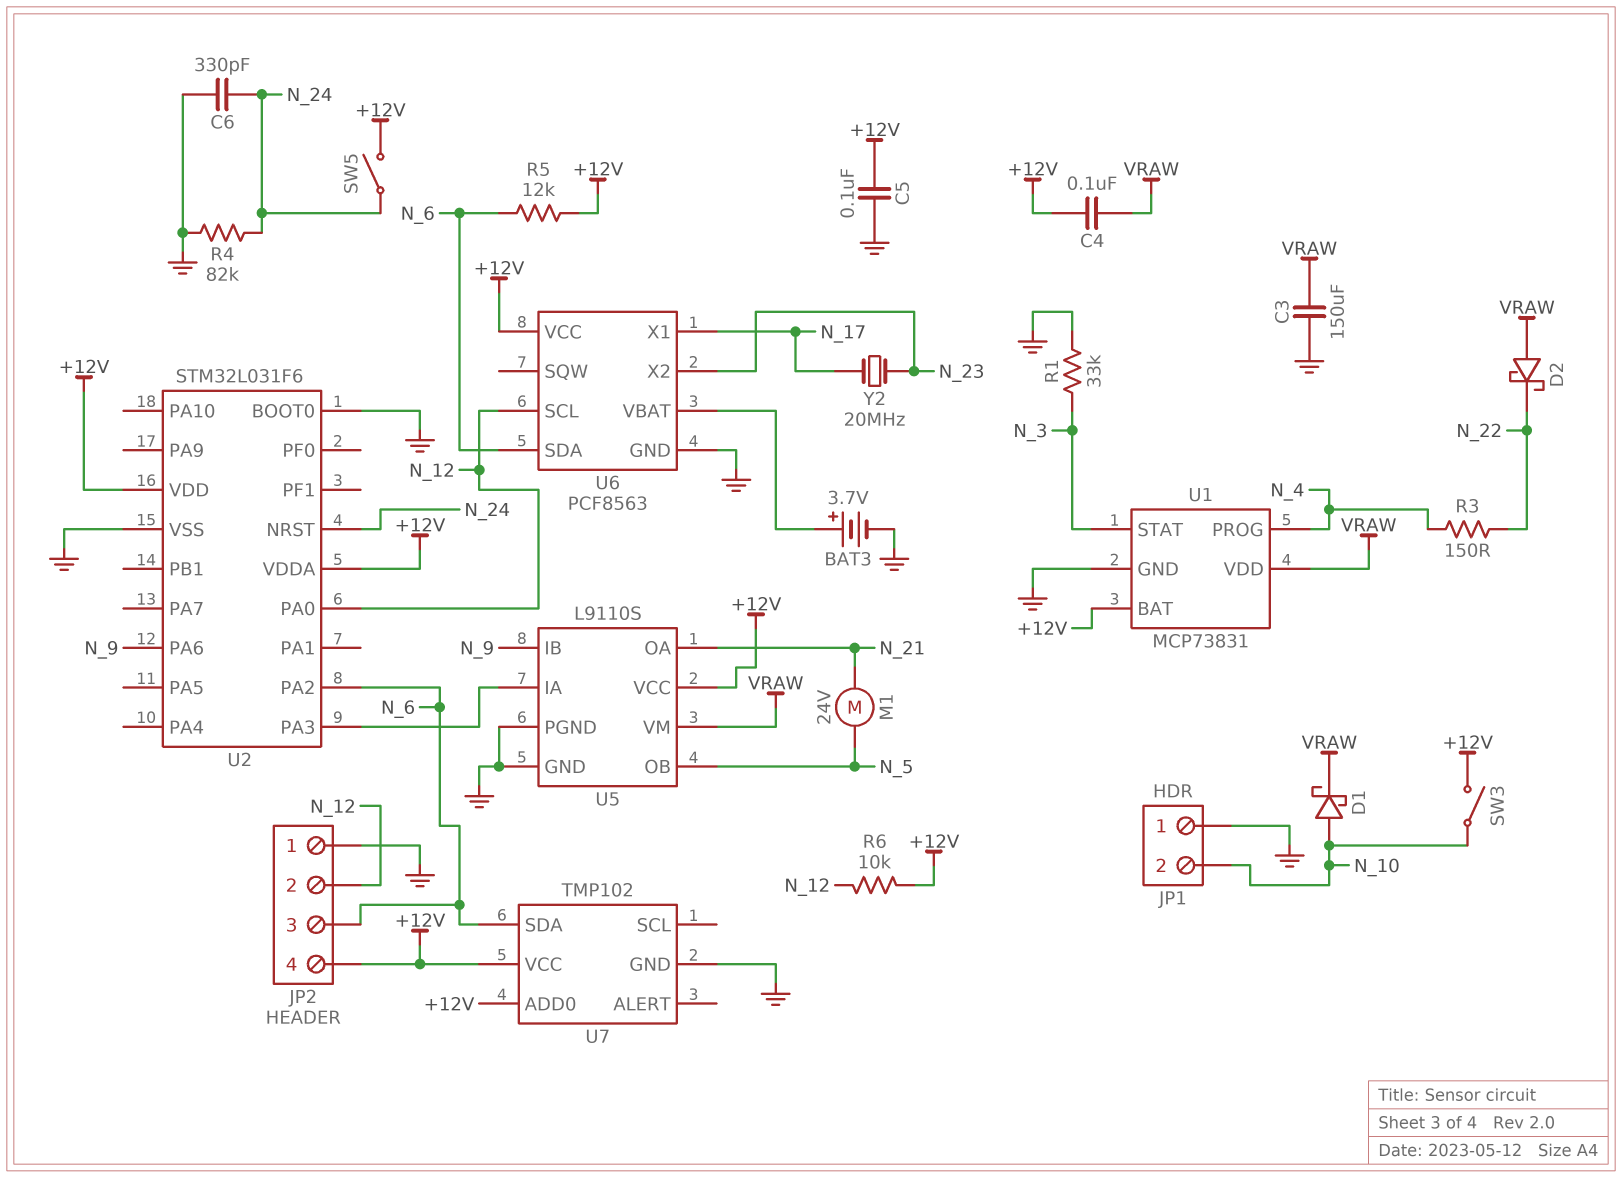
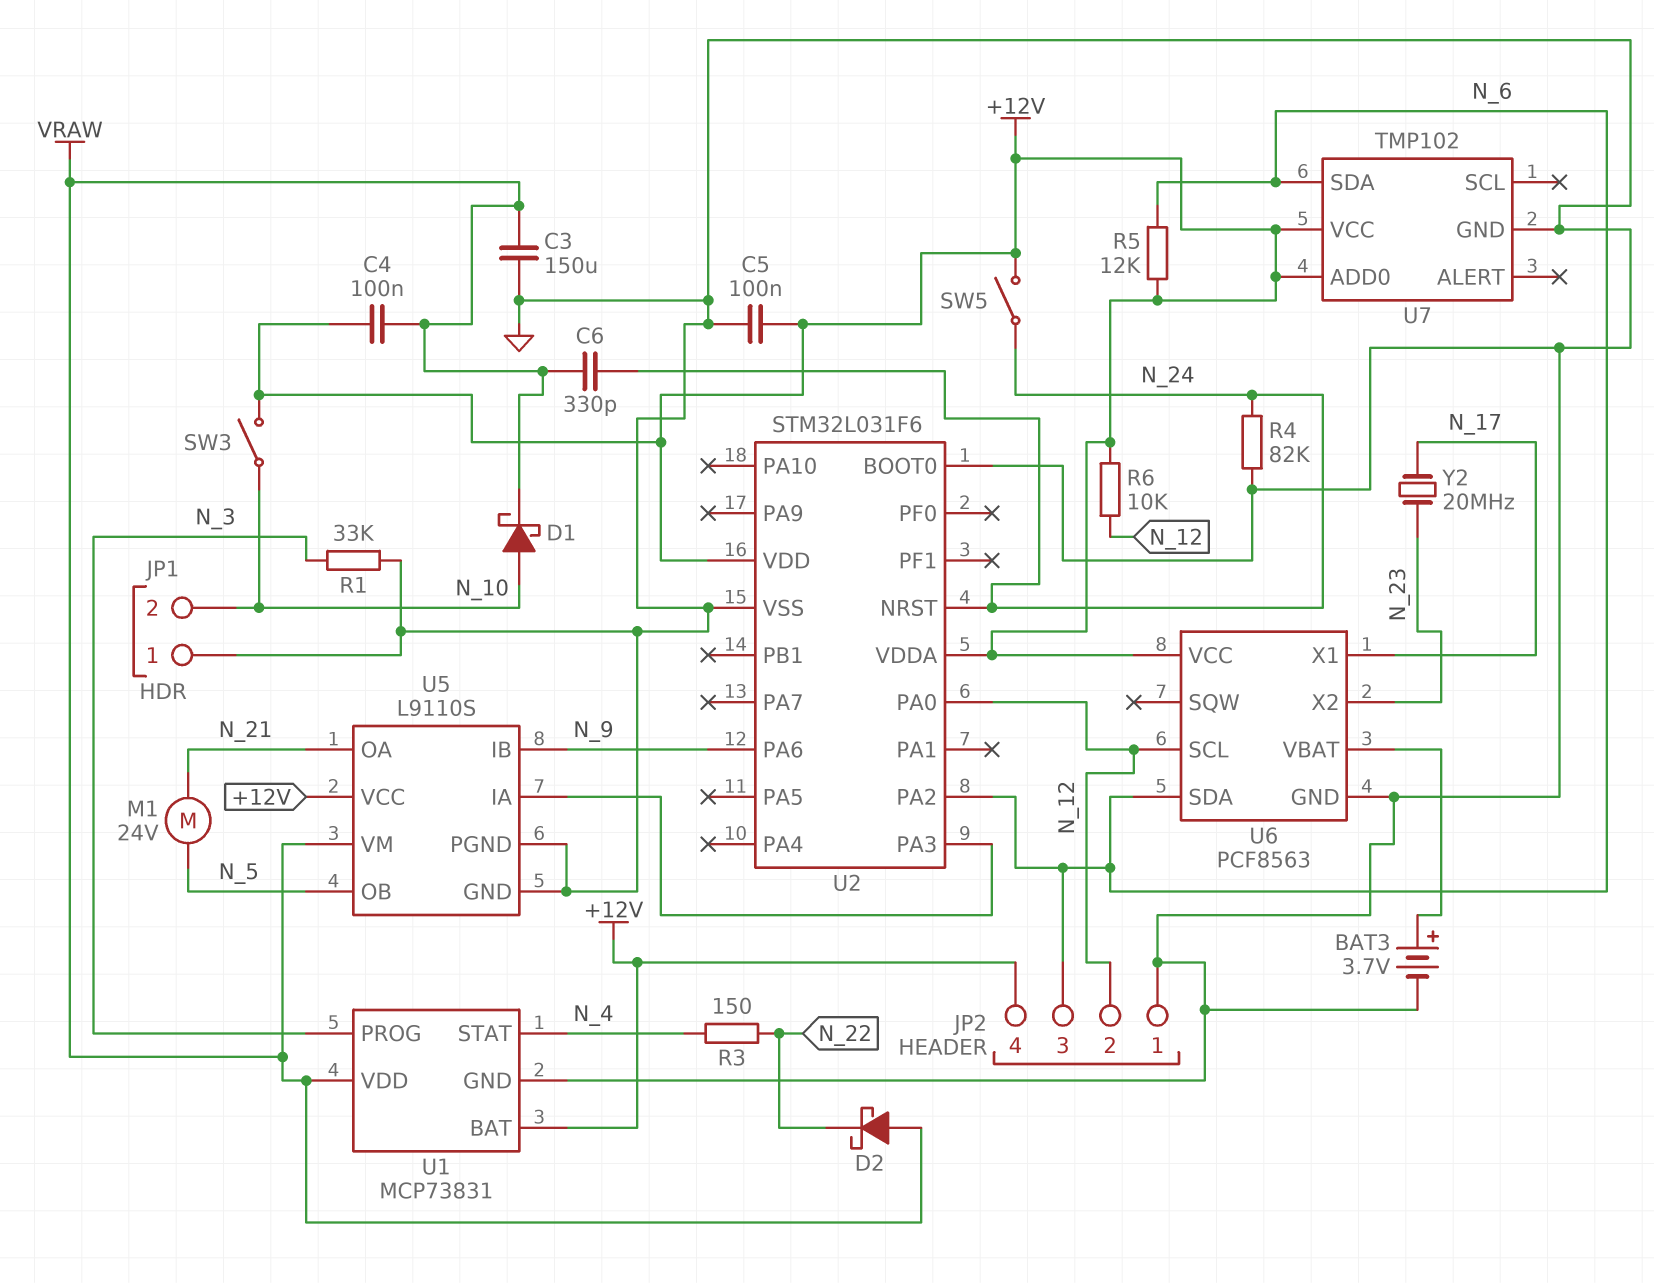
C6: 330pF (GND, N_24) -> 330pF (N_24, VRAW)
U1 pin PROG: N_4 -> N_3
U1 pin STAT: N_3 -> N_4

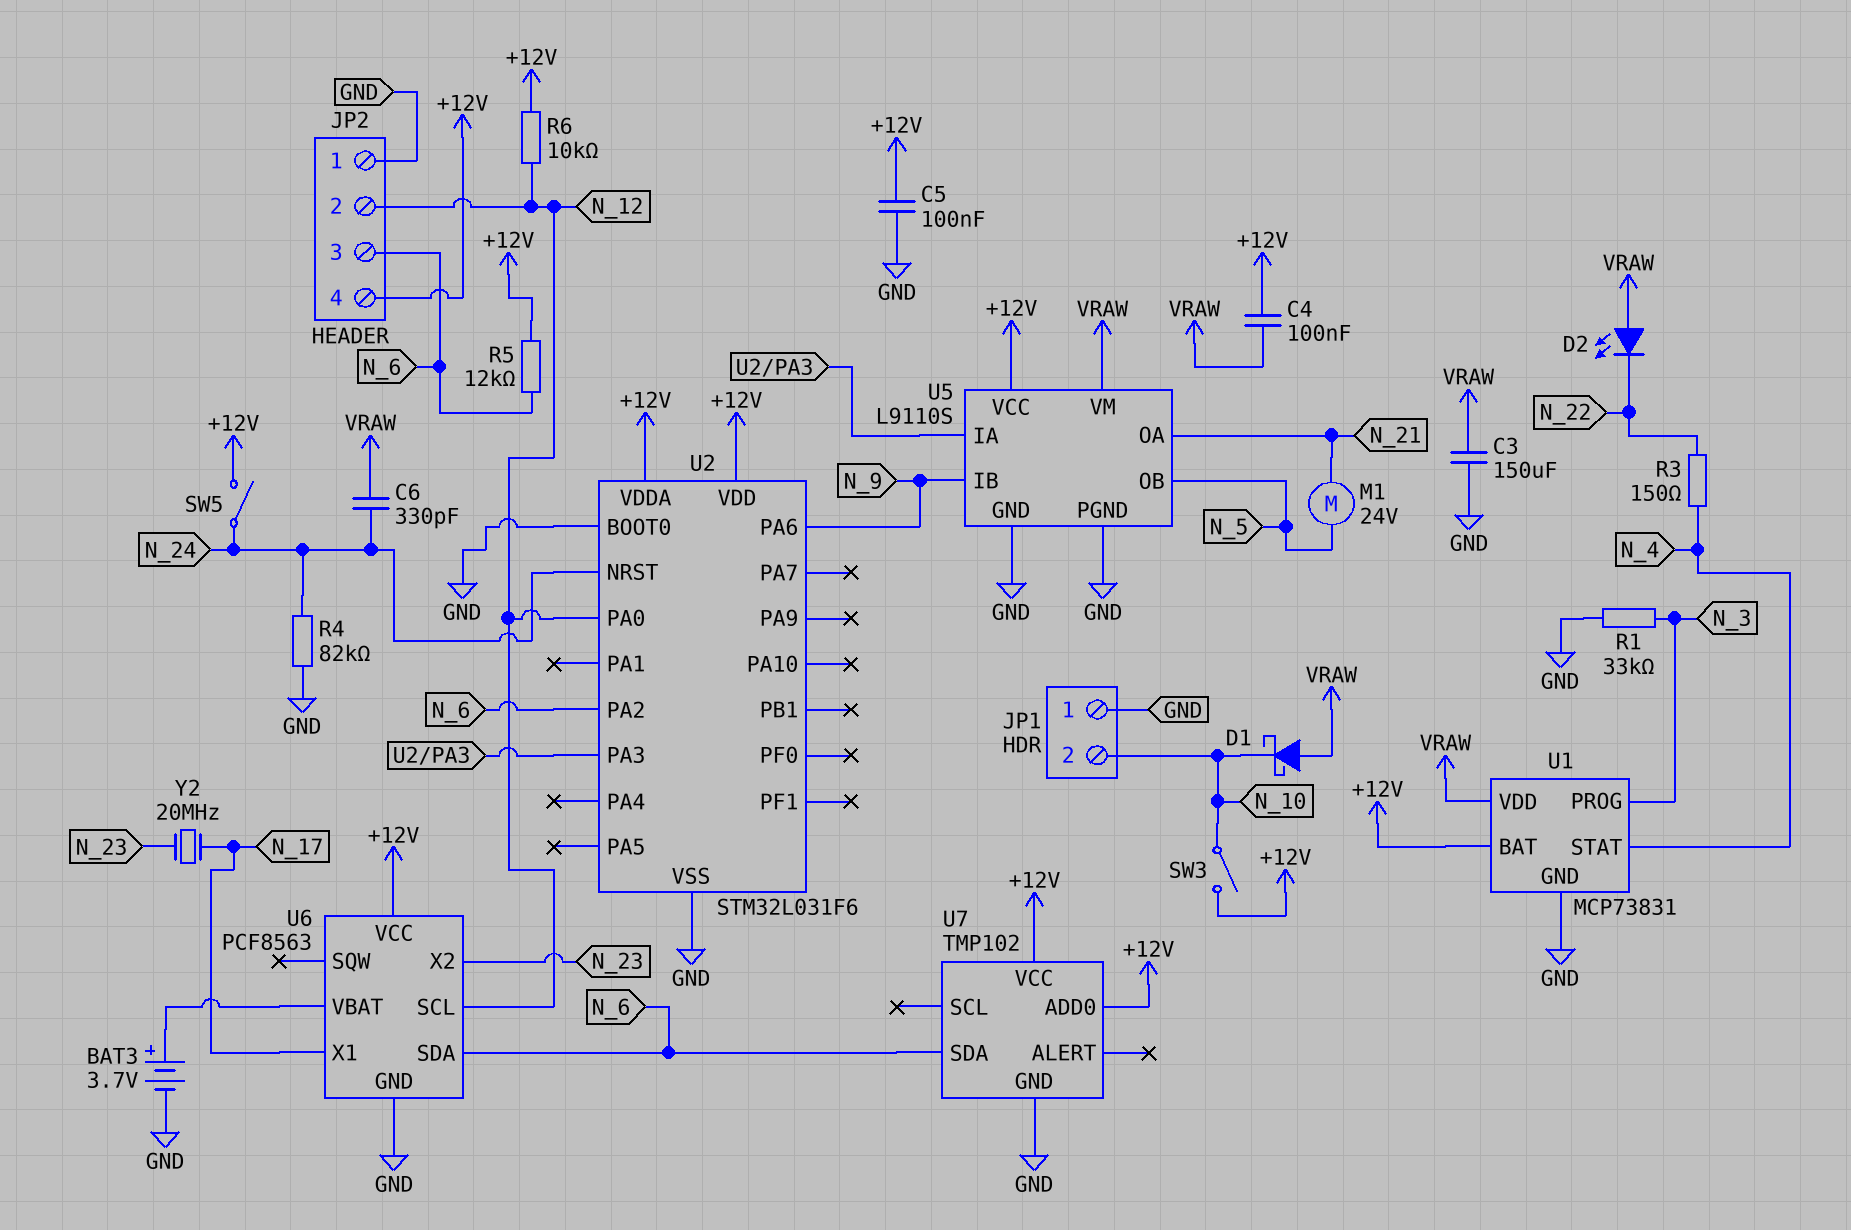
D1: schottky (A N_10, K VRAW) -> schottky (A VRAW, K N_10)
D2: schottky (A VRAW, K N_22) -> LED (A VRAW, K N_22)

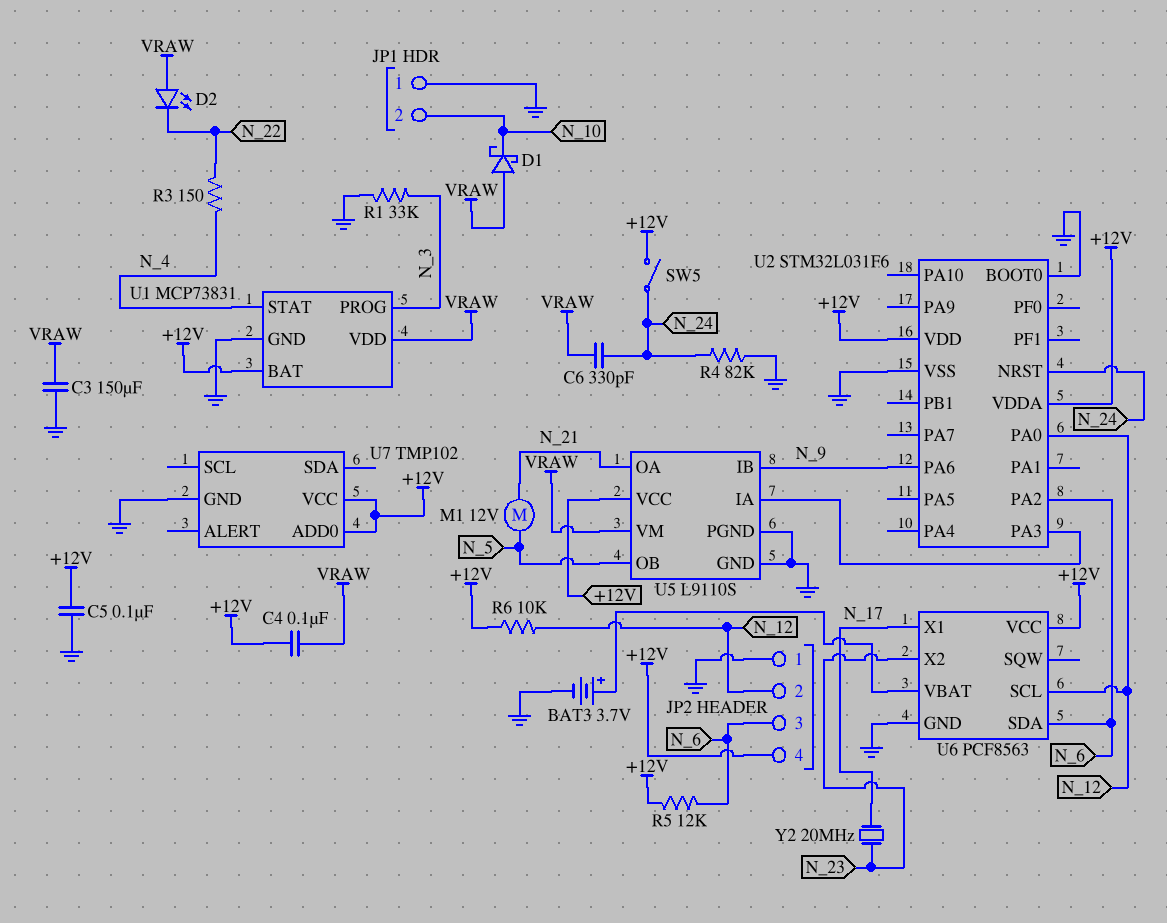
M1: motor 24V (N_5, N_21) -> motor 12V (N_5, N_21)
SW3: switch (+12V, N_10) -> none
U7 pin SDA: N_6 -> none

